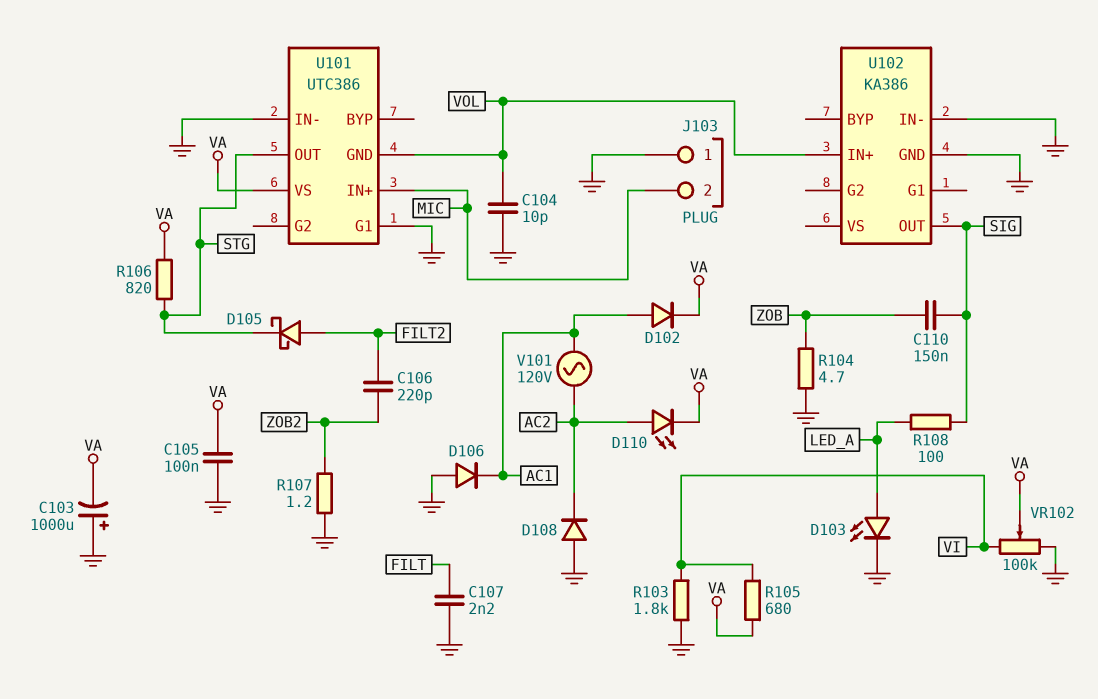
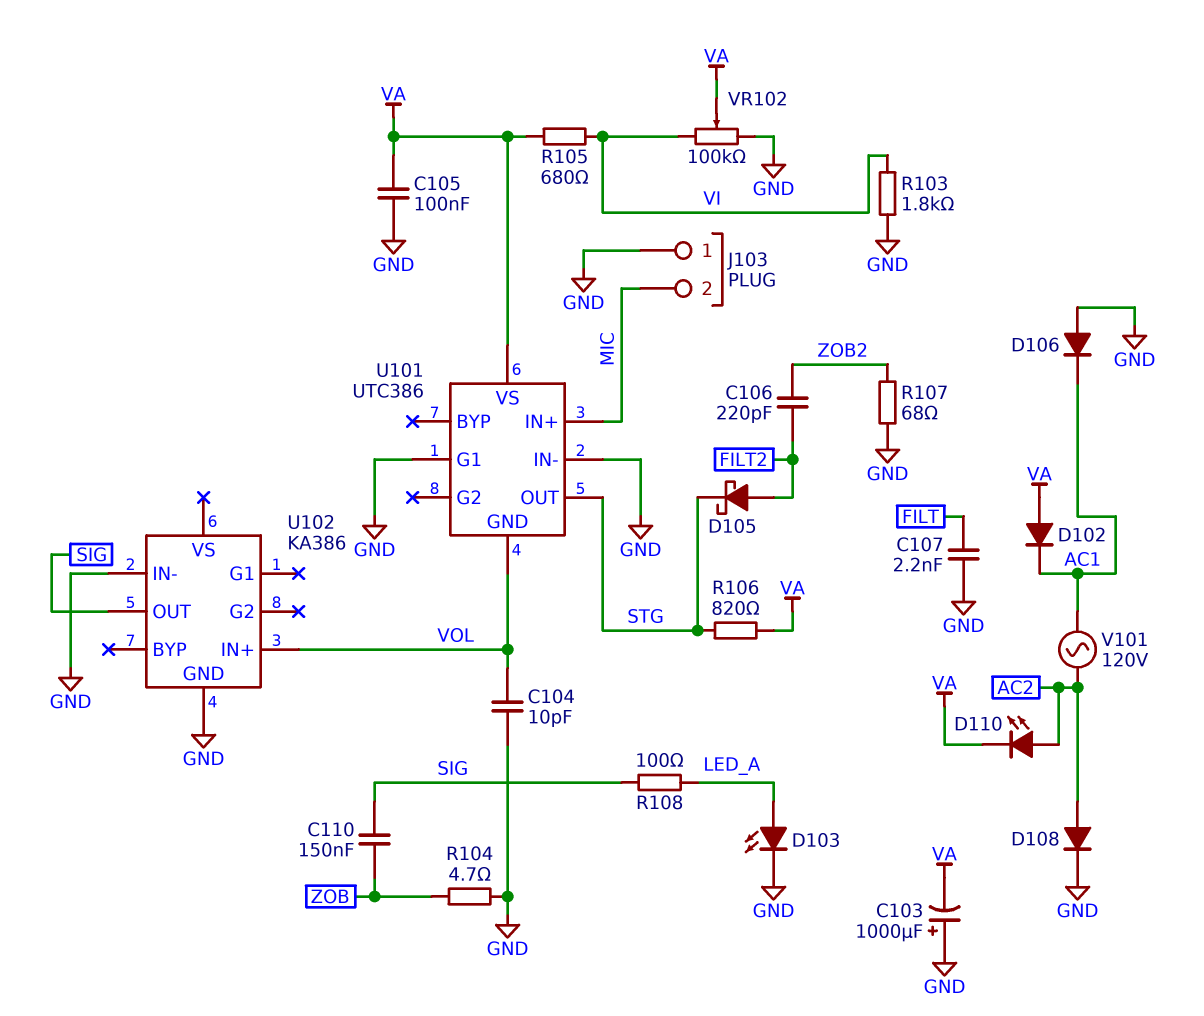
D102: diode (A AC1, K VA) -> diode (A VA, K AC1)
D108: diode (A GND, K AC2) -> diode (A AC2, K GND)
R107: 1.2 (GND, ZOB2) -> 68 (GND, ZOB2)

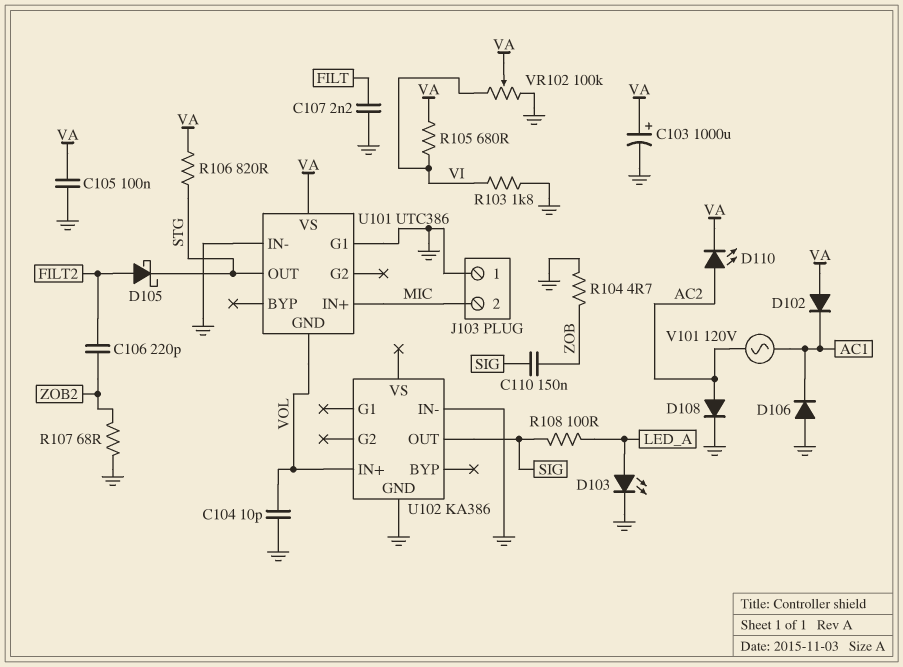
C103: 1000uF (plus GND, minus VA) -> 1000uF (plus VA, minus GND)

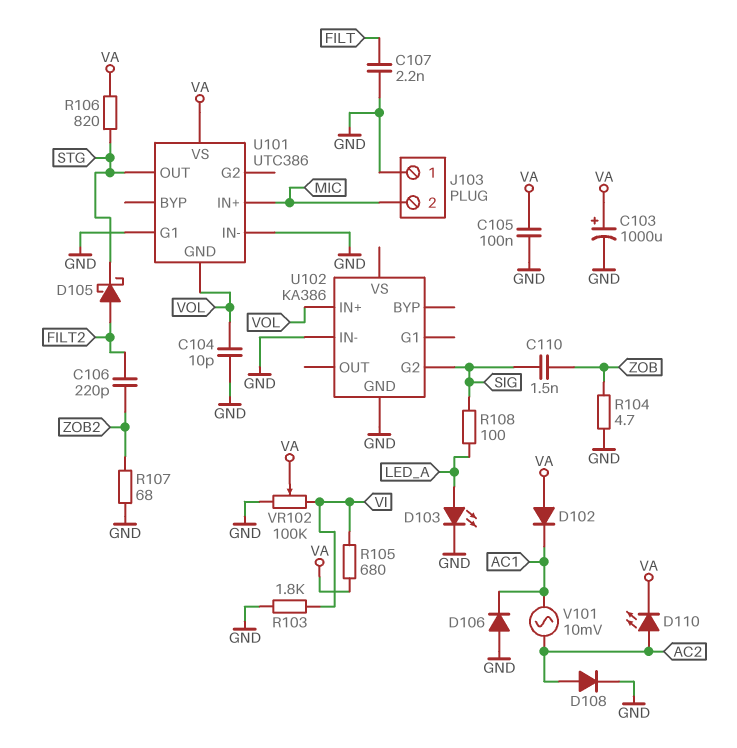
C110: 150nF (SIG, ZOB) -> 1.5nF (SIG, ZOB)
U102 pin G2: none -> SIG
U102 pin OUT: SIG -> none
V101: AC 120V (AC1, AC2) -> AC 10mV (AC1, AC2)

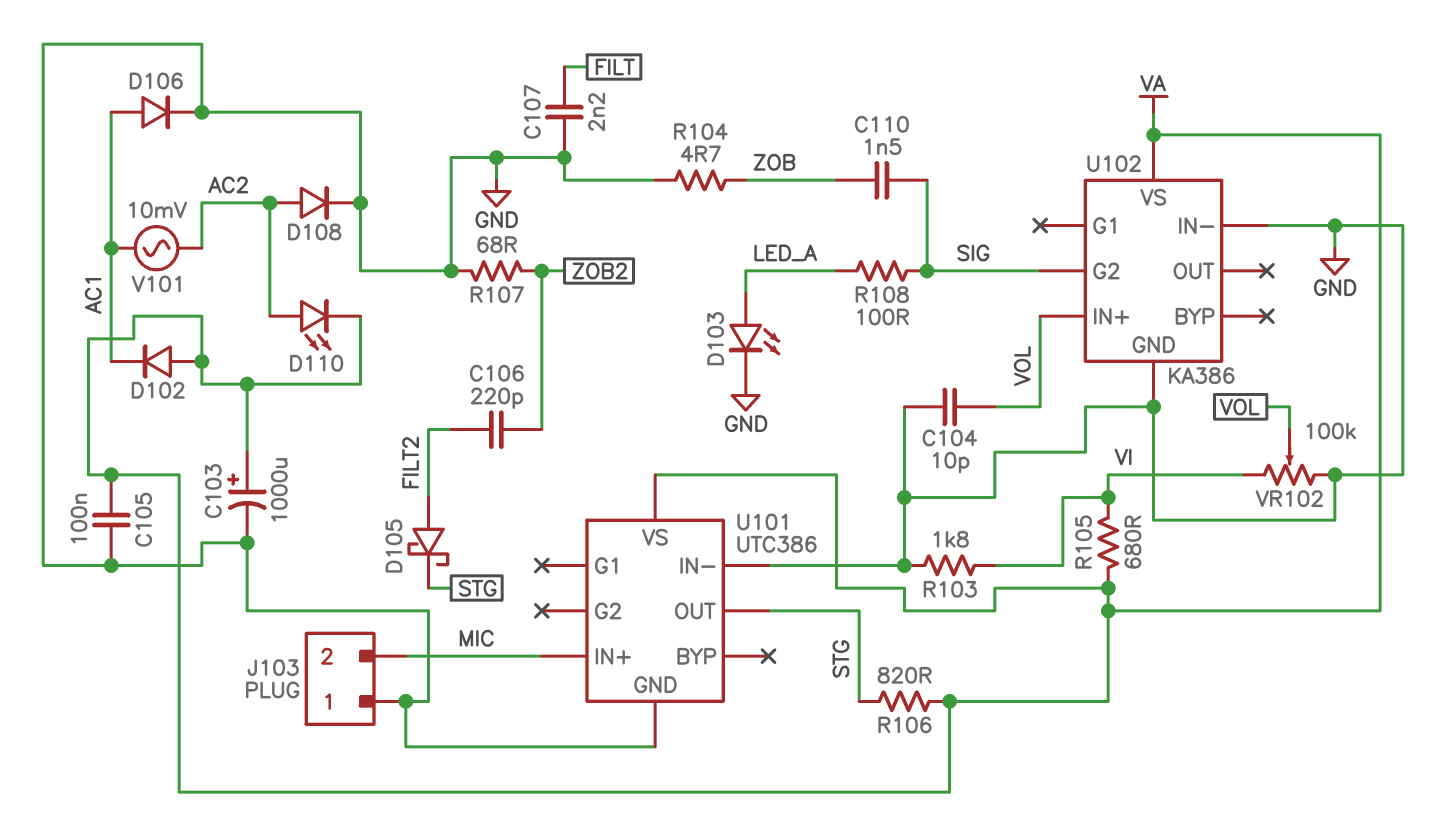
D106: diode (A GND, K AC1) -> diode (A AC1, K GND)
U101 pin G1: GND -> none
U101 pin GND: VOL -> GND
U102 pin VS: none -> VA
VR102: 100k (GND, VI, wiper VA) -> 100k (GND, VI, wiper VOL)

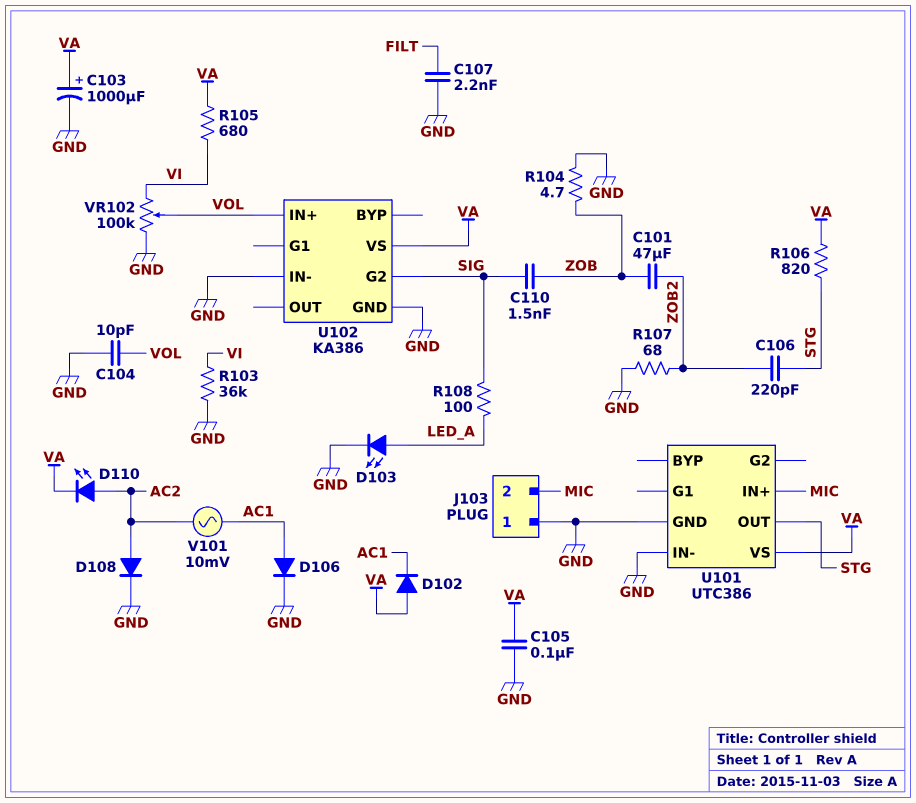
C101: none -> 47uF (ZOB, ZOB2)
C106: 220pF (FILT2, ZOB2) -> 220pF (STG, ZOB2)
D105: schottky (A FILT2, K STG) -> none
R103: 1.8k (GND, VI) -> 36k (GND, VI)

